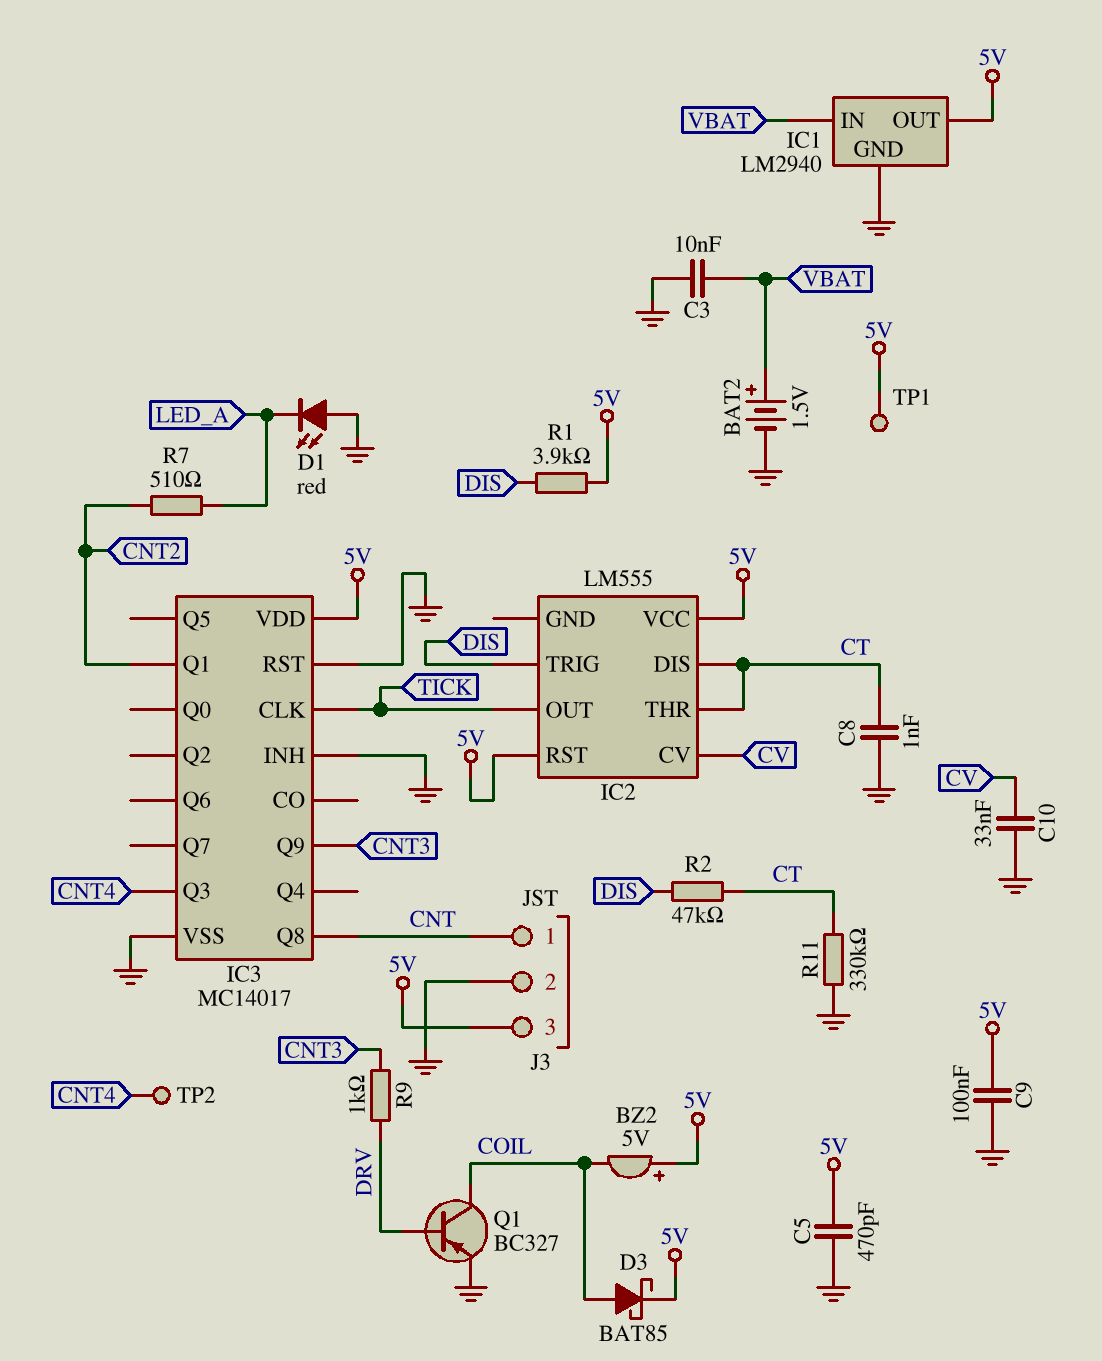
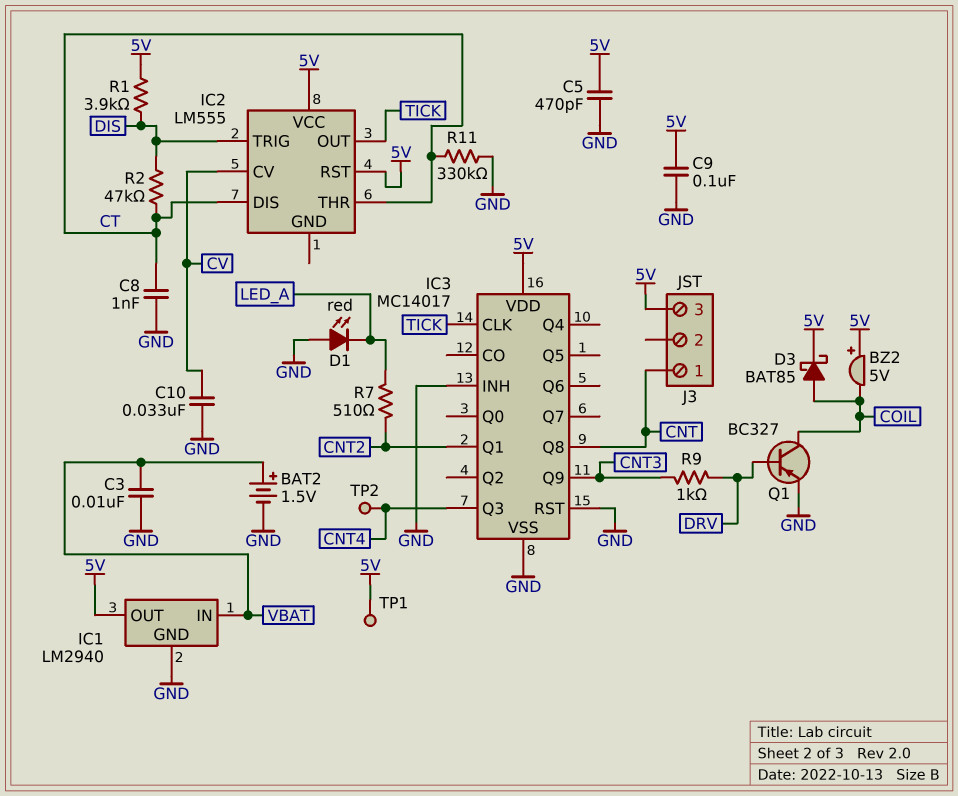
J3 pin 2: GND -> none

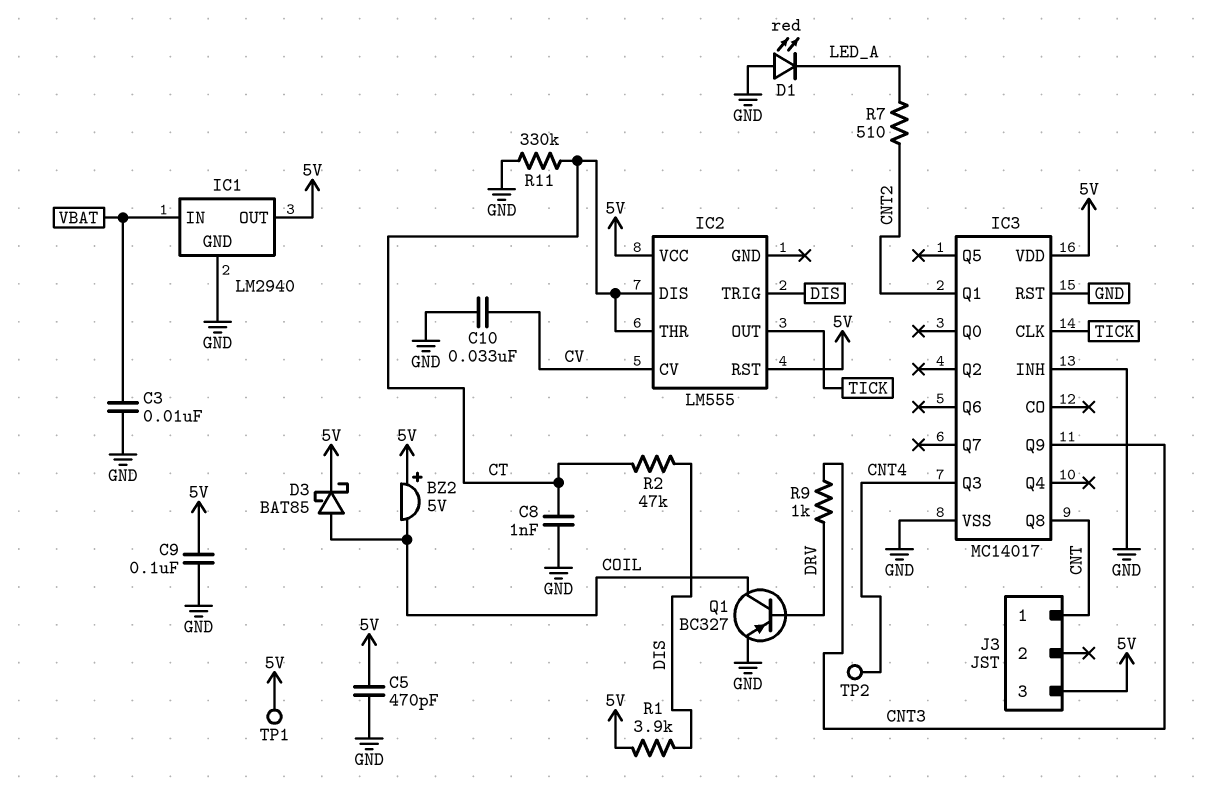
BAT2: 1.5V (plus VBAT, minus GND) -> none

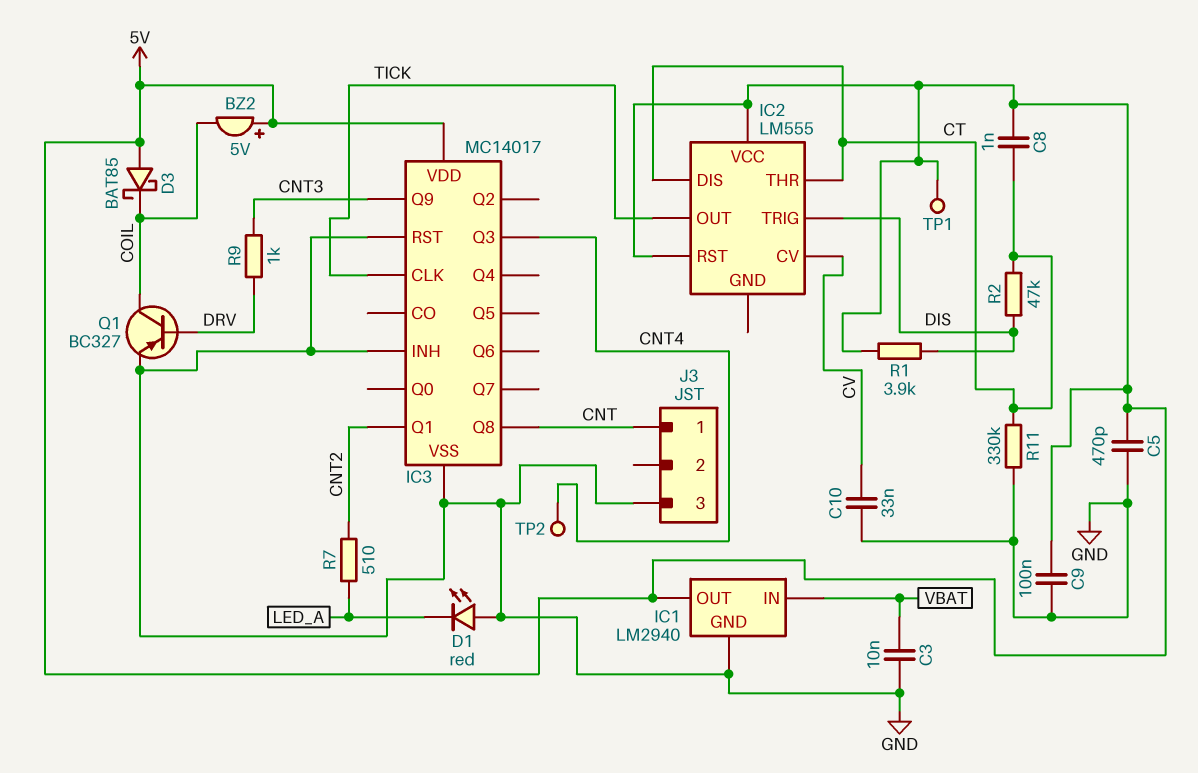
C8: 1nF (CT, GND) -> 1nF (5V, CT)
D3: schottky BAT85 (A COIL, K 5V) -> schottky BAT85 (A 5V, K COIL)
J3 pin 3: 5V -> GND

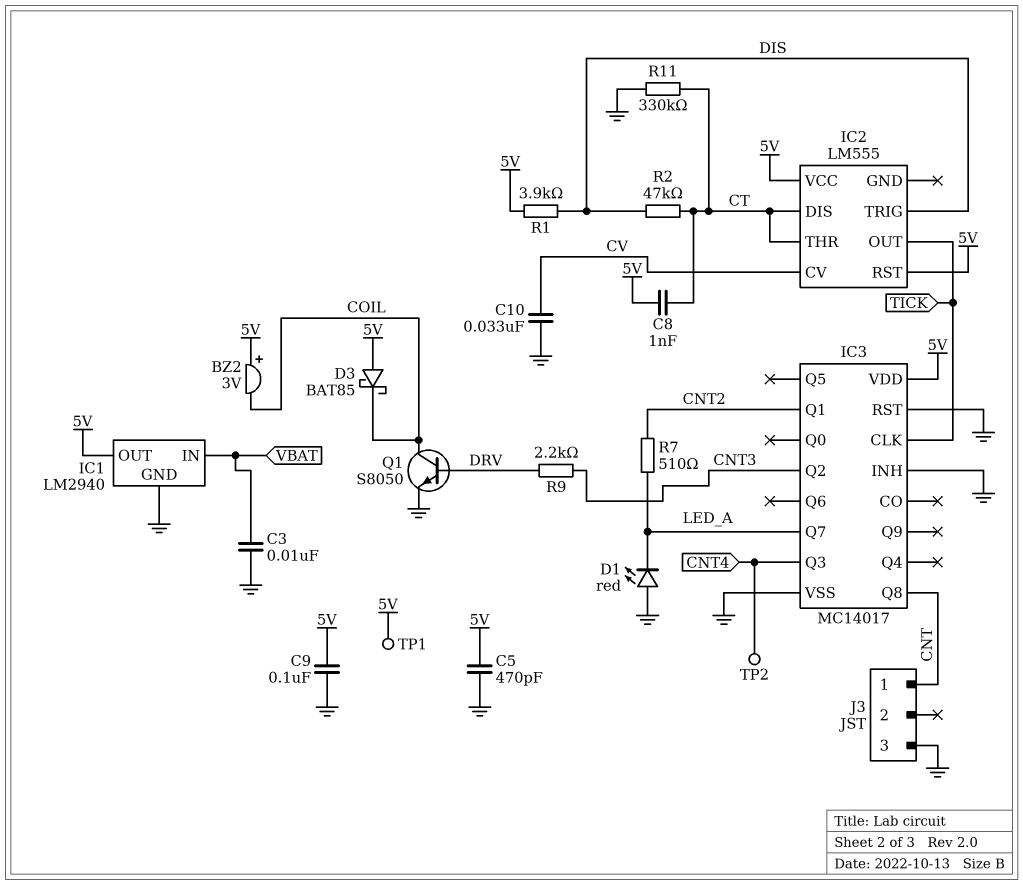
BZ2: buzzer 5V (plus 5V, minus COIL) -> buzzer 3V (plus 5V, minus COIL)
IC3 pin Q2: none -> CNT3
IC3 pin Q7: none -> LED_A
IC3 pin Q9: CNT3 -> none
Q1: PNP BC327 (B DRV, C COIL, E GND) -> NPN S8050 (B DRV, C COIL, E GND)
R9: 1k (CNT3, DRV) -> 2.2k (CNT3, DRV)

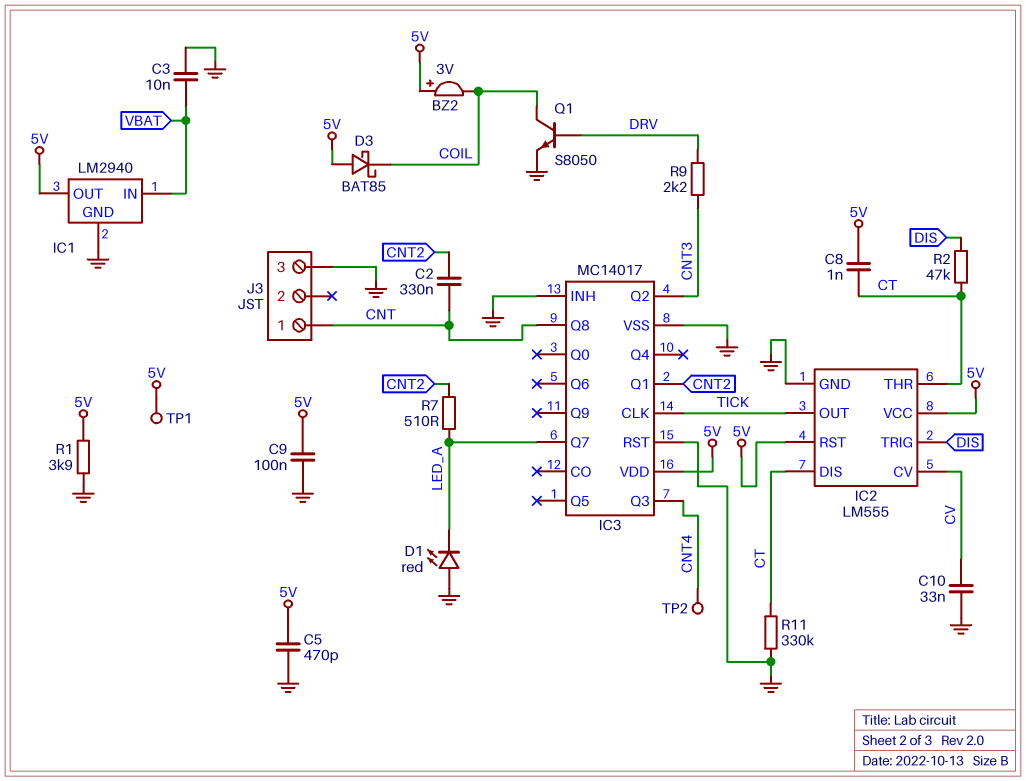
C2: none -> 330nF (CNT, CNT2)
IC2 pin GND: none -> GND
R1: 3.9k (5V, DIS) -> 3.9k (5V, GND)

